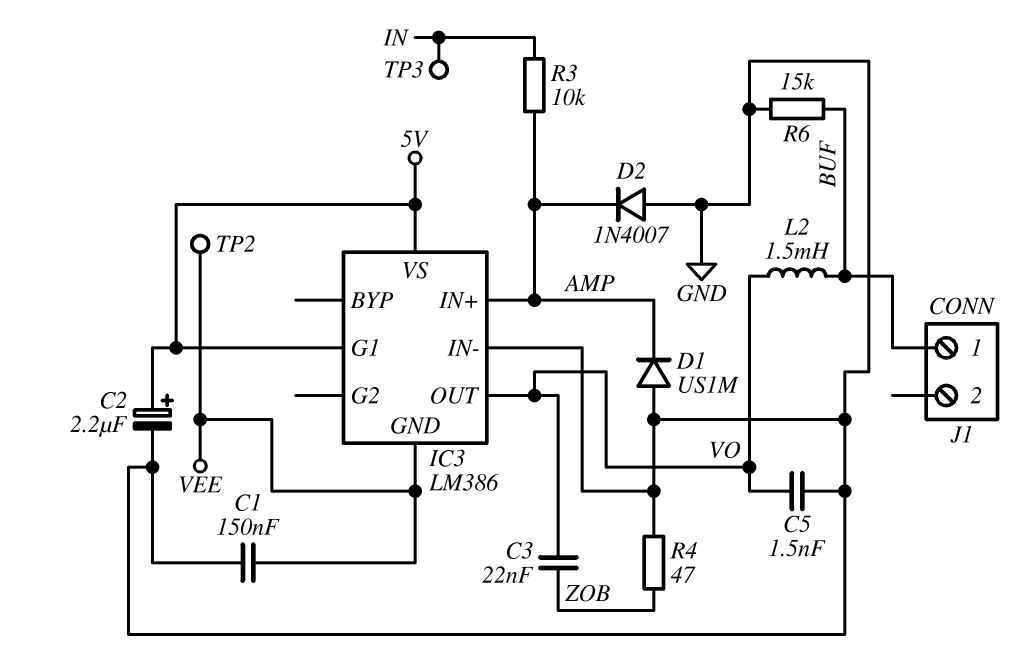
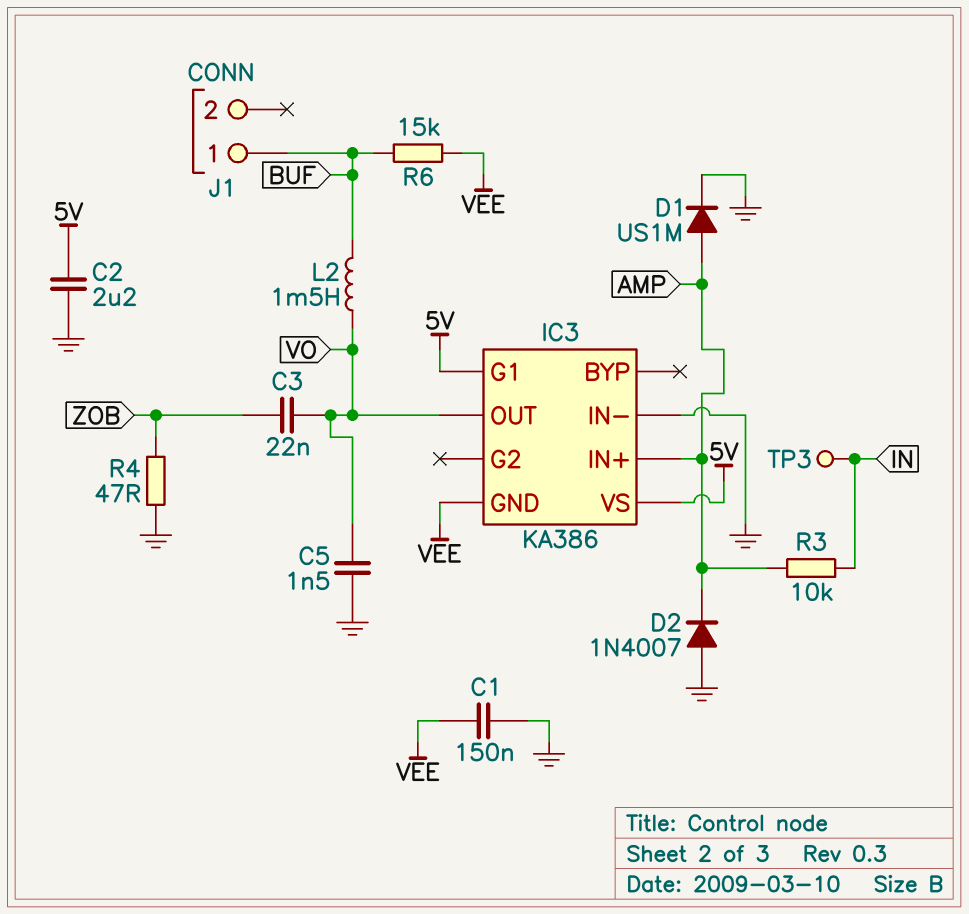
C2: 2.2uF (plus 5V, minus GND) -> 2.2uF (5V, GND)
D1: diode US1M (A GND, K AMP) -> diode US1M (A AMP, K GND)
IC3: LM386 -> KA386
R6: 15k (BUF, GND) -> 15k (BUF, VEE)
TP2: test point (VEE) -> none

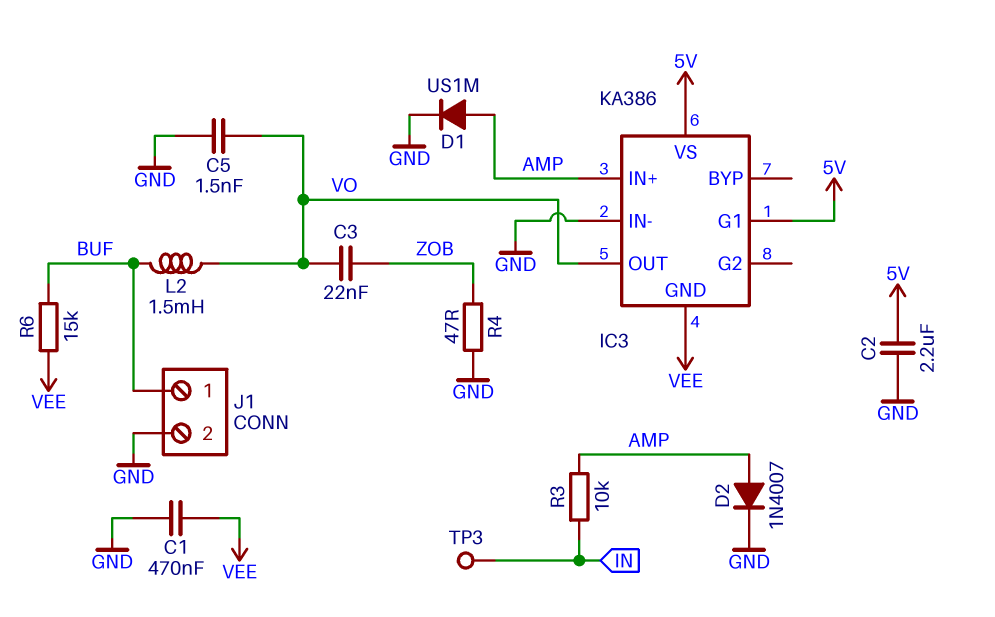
C1: 150nF (GND, VEE) -> 470nF (GND, VEE)
D2: diode 1N4007 (A GND, K AMP) -> diode 1N4007 (A AMP, K GND)
J1 pin 2: none -> GND

